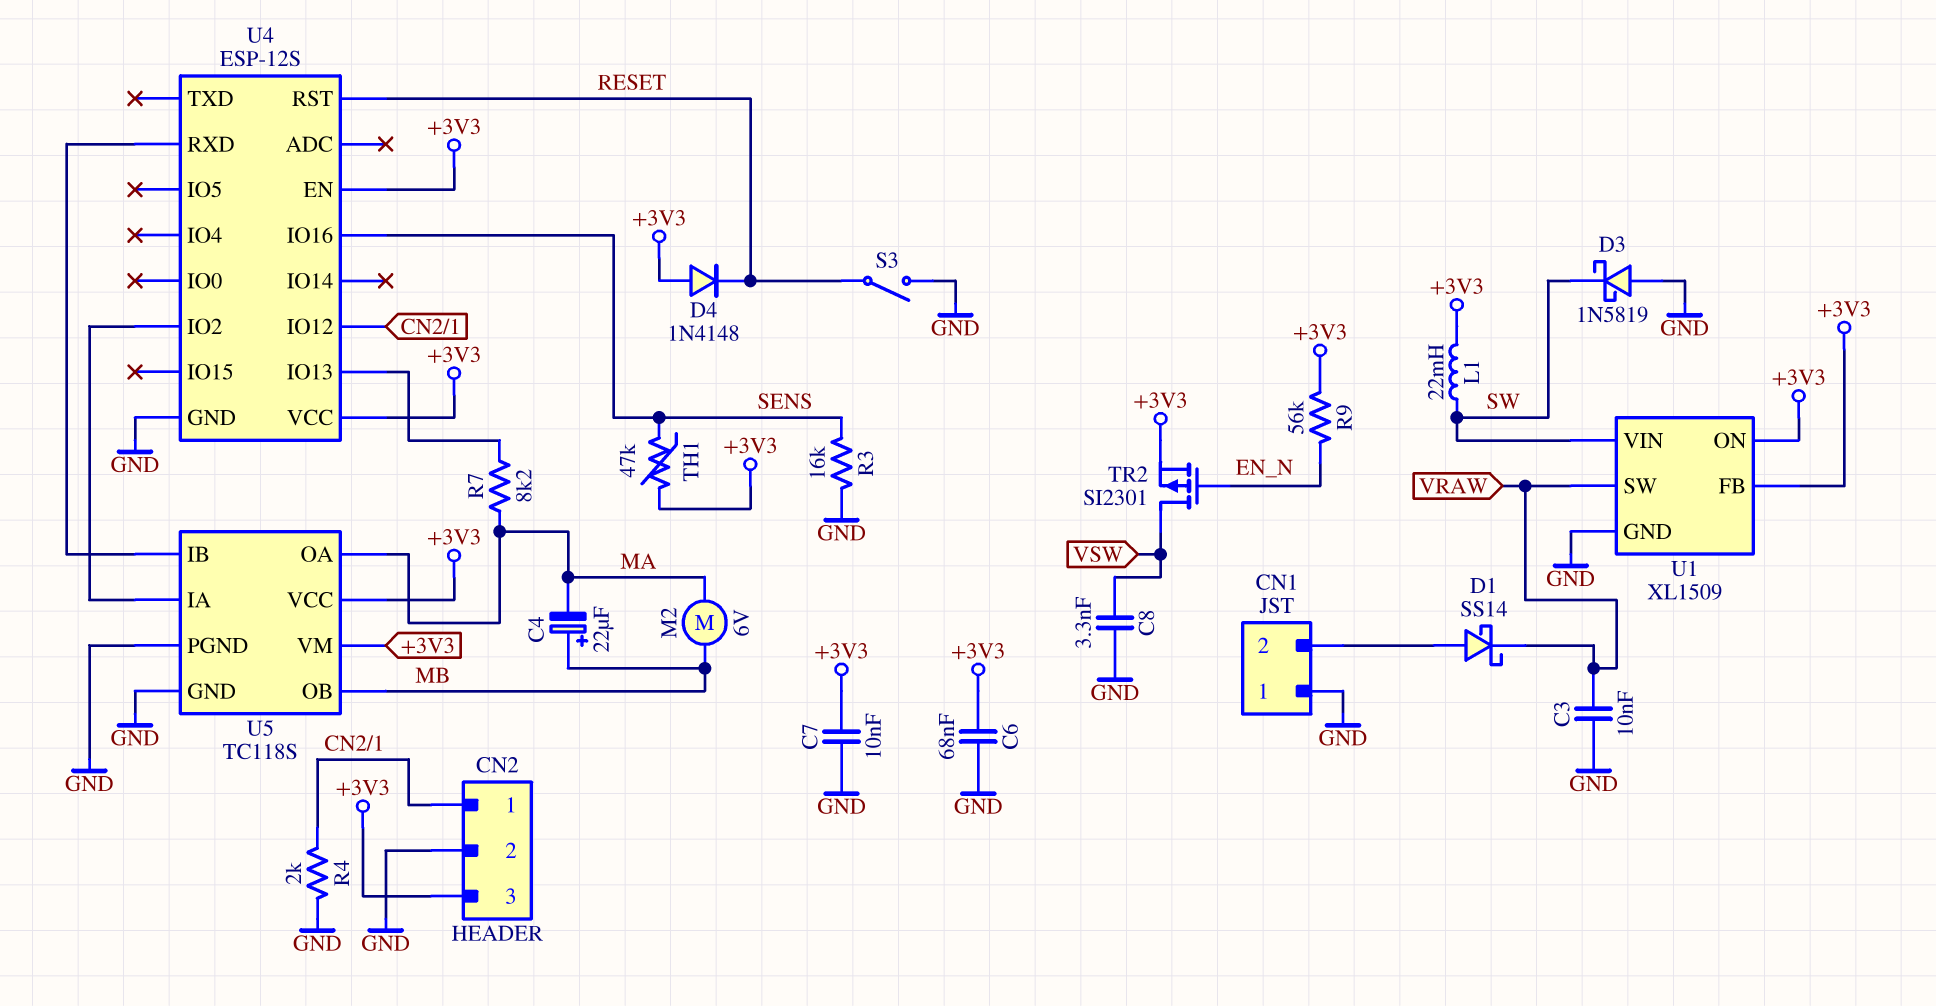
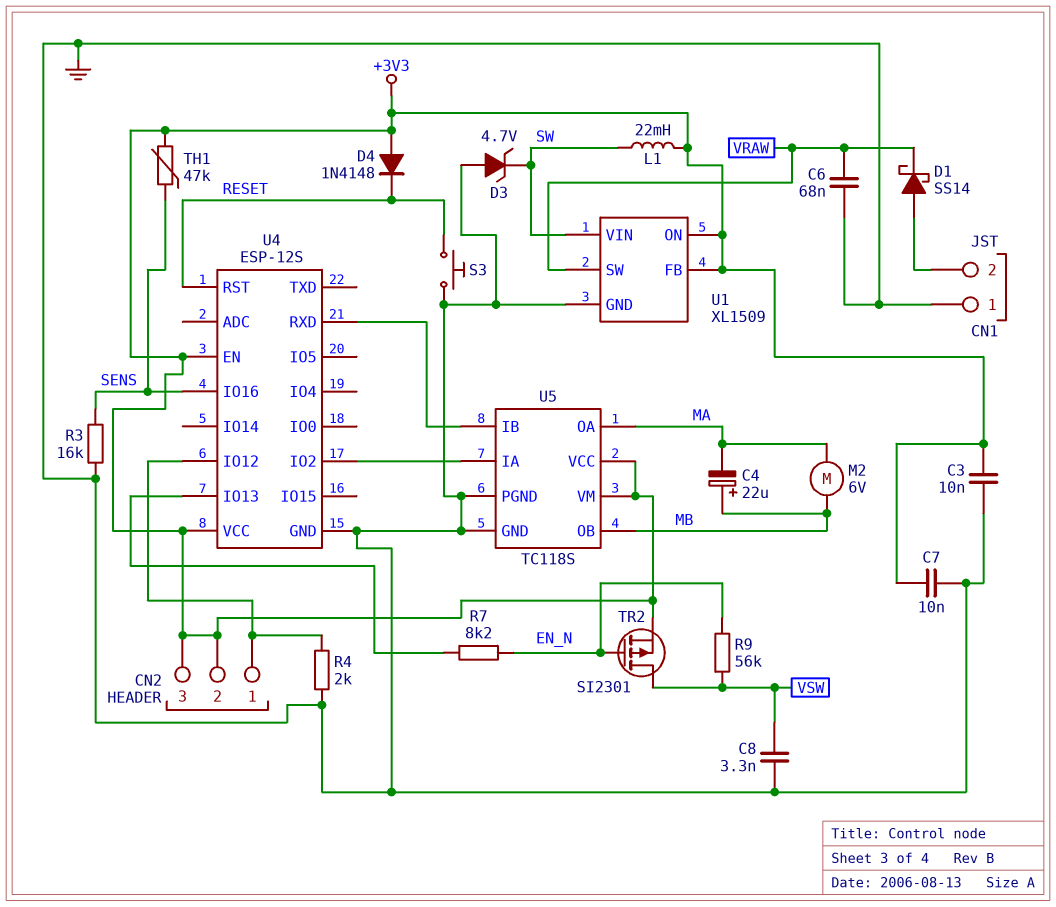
C3: 10nF (GND, VRAW) -> 10nF (+3V3, GND)
C6: 68nF (+3V3, GND) -> 68nF (GND, VRAW)
CN2 pin 2: GND -> +3V3
D3: schottky 1N5819 (A GND, K SW) -> zener 4.7V (A GND, K SW)
R7: 8.2k (MA, U4/IO13) -> 8.2k (EN_N, U4/IO13)
R9: 56k (+3V3, EN_N) -> 56k (EN_N, VSW)
S3: switch (GND, RESET) -> button (GND, RESET)

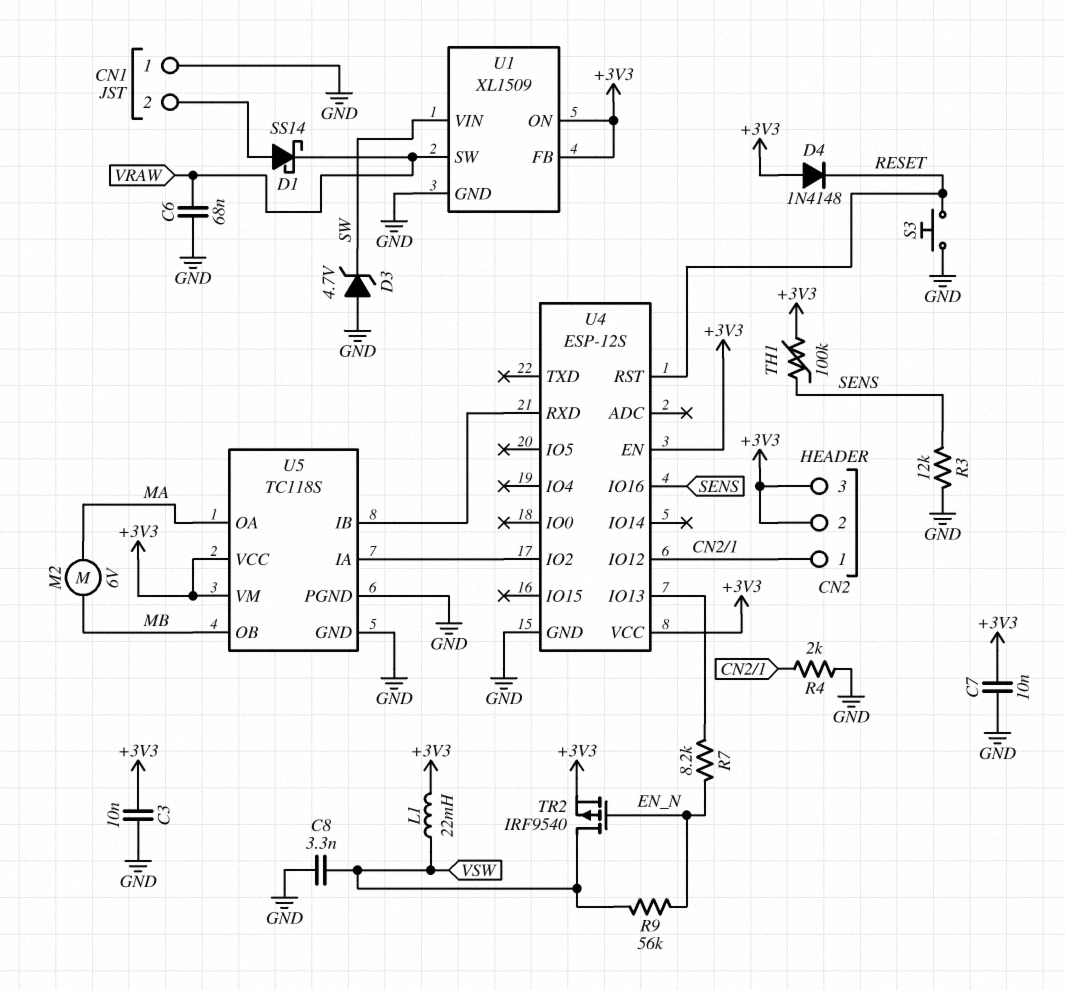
C4: 22uF (plus MB, minus MA) -> none
L1: 22mH (+3V3, SW) -> 22mH (+3V3, VSW)
R3: 16k (GND, SENS) -> 12k (GND, SENS)
TH1: 47k (+3V3, SENS) -> 100k (+3V3, SENS)
TR2: PMOS SI2301 (G EN_N, D VSW, S +3V3) -> PMOS IRF9540 (G EN_N, D VSW, S +3V3)

